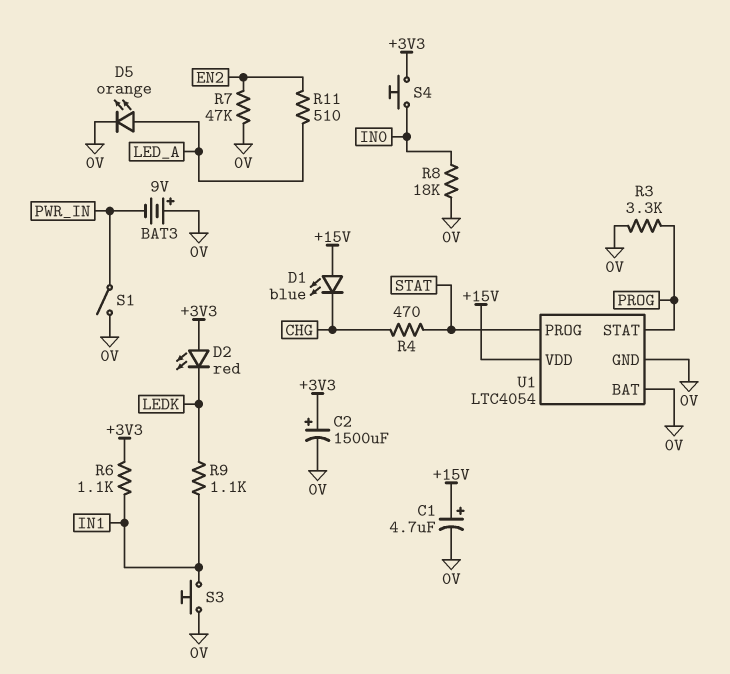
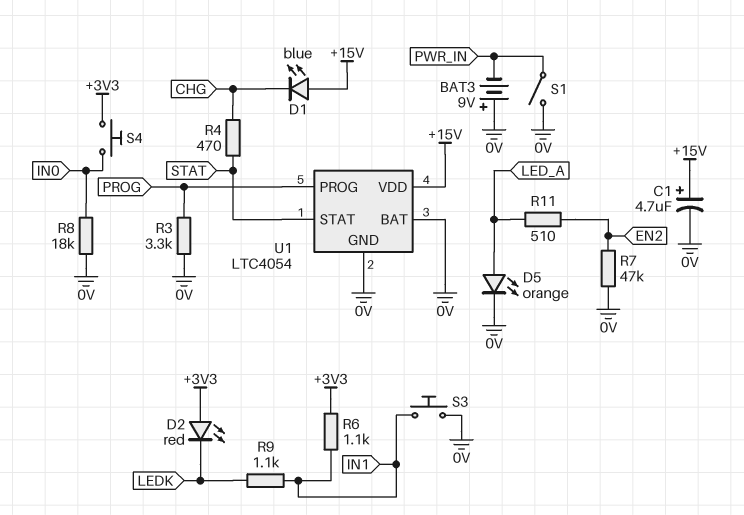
C2: 1500uF (plus +3V3, minus 0V) -> none
U1 pin PROG: STAT -> PROG
U1 pin STAT: PROG -> STAT

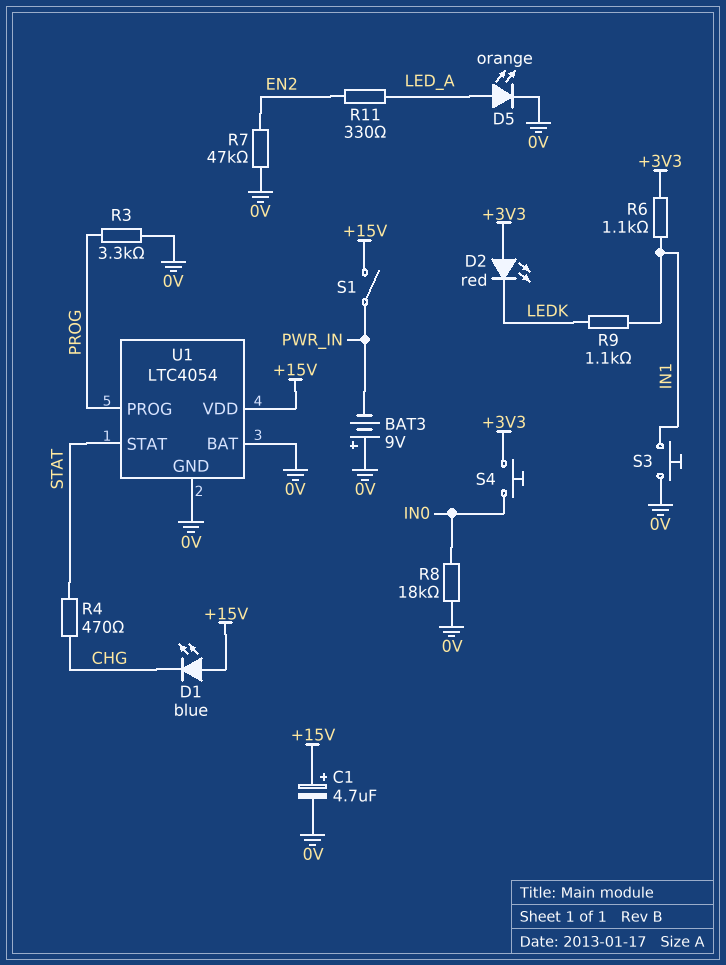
R11: 510 (EN2, LED_A) -> 330 (EN2, LED_A)
S1: switch (0V, PWR_IN) -> switch (+15V, PWR_IN)

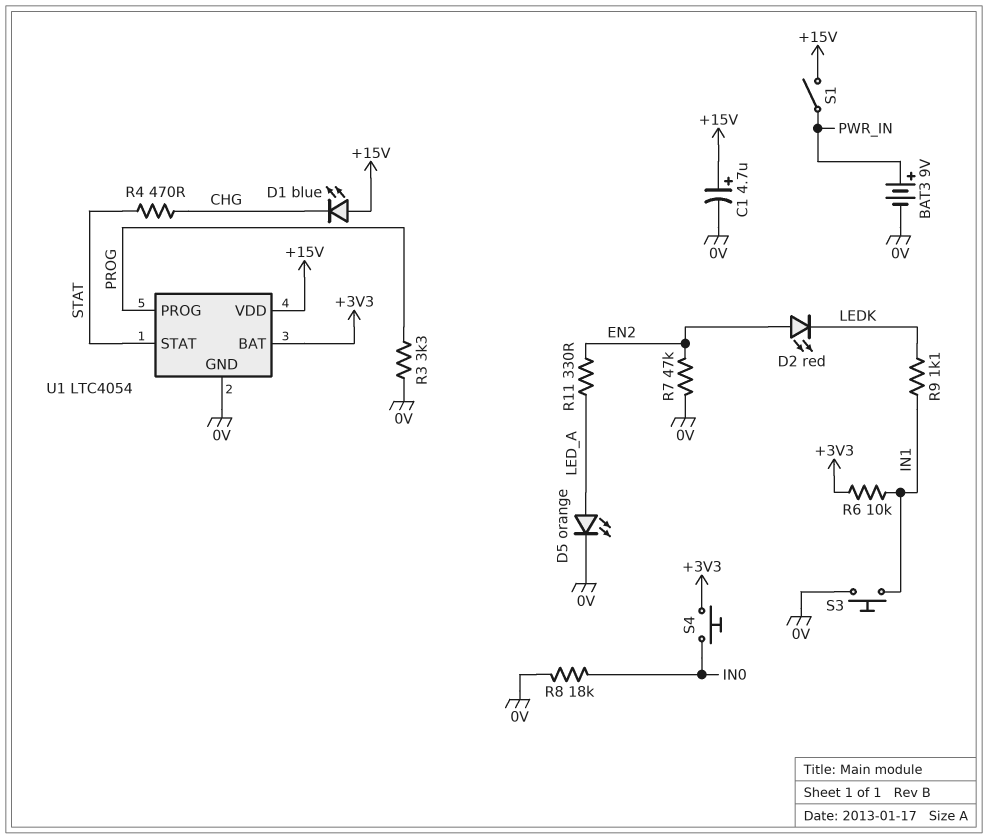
BAT3: 9V (plus 0V, minus PWR_IN) -> 9V (plus PWR_IN, minus 0V)
D2: LED red (A +3V3, K LEDK) -> LED red (A EN2, K LEDK)
R6: 1.1k (+3V3, IN1) -> 10k (+3V3, IN1)
U1 pin BAT: 0V -> +3V3

